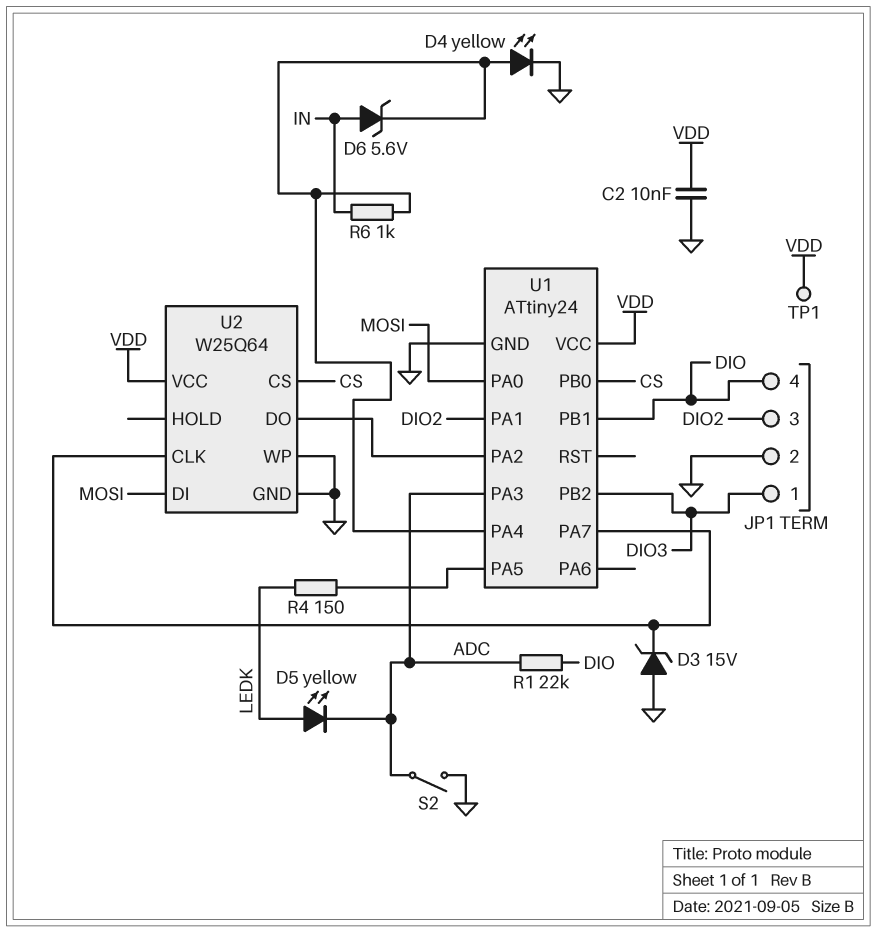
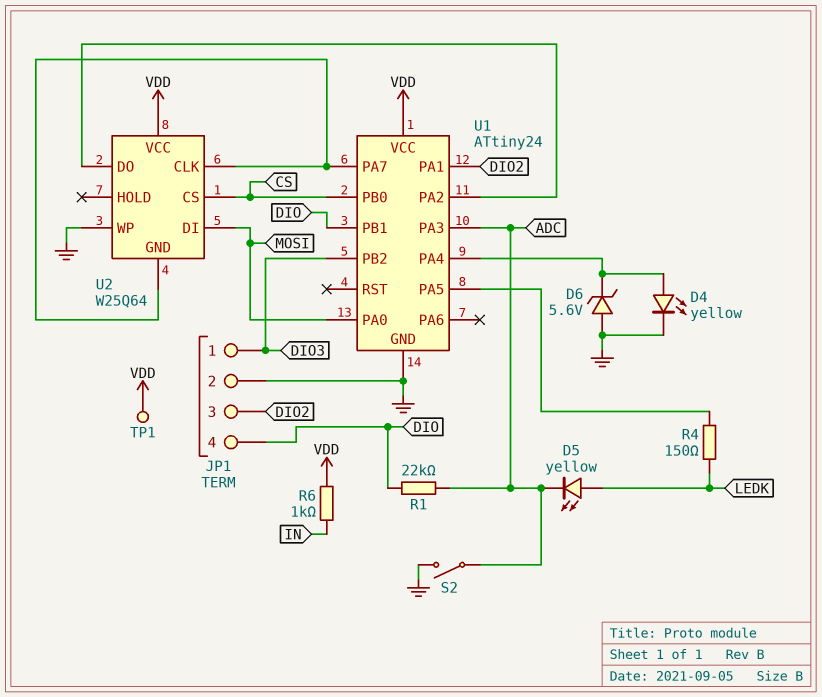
C2: 10nF (GND, VDD) -> none
D3: zener 15V (A GND, K U1/PA7) -> none
D6: zener 5.6V (A IN, K U1/PA4) -> zener 5.6V (A GND, K U1/PA4)
R6: 1k (IN, U1/PA4) -> 1k (IN, VDD)
U2 pin GND: GND -> U1/PA7

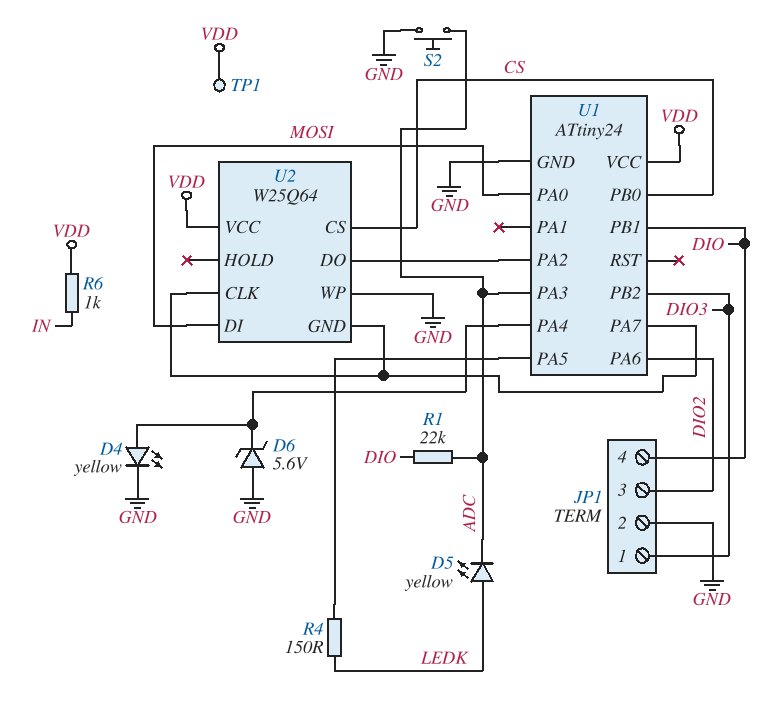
S2: switch (ADC, GND) -> button (ADC, GND)
U1 pin PA1: DIO2 -> none
U1 pin PA6: none -> DIO2

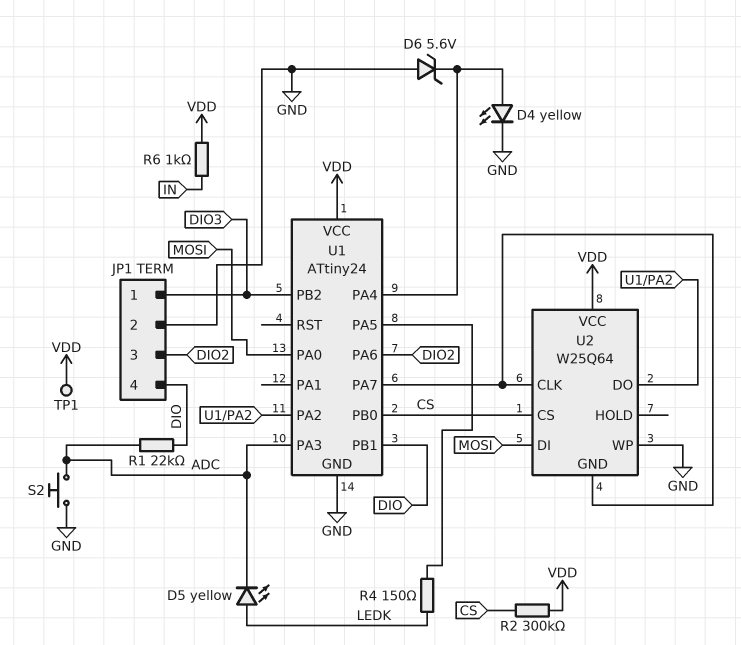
R2: none -> 300k (CS, VDD)

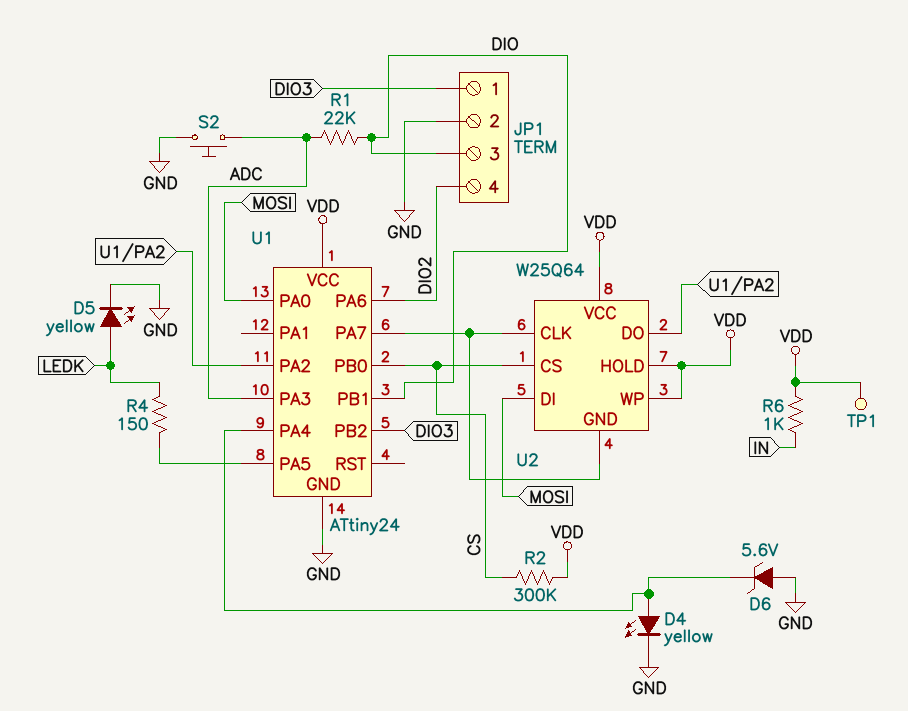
D5: LED yellow (A LEDK, K ADC) -> LED yellow (A LEDK, K GND)
JP1 pin 3: DIO2 -> DIO
JP1 pin 4: DIO -> DIO2
U2 pin HOLD: none -> VDD
U2 pin WP: GND -> VDD

